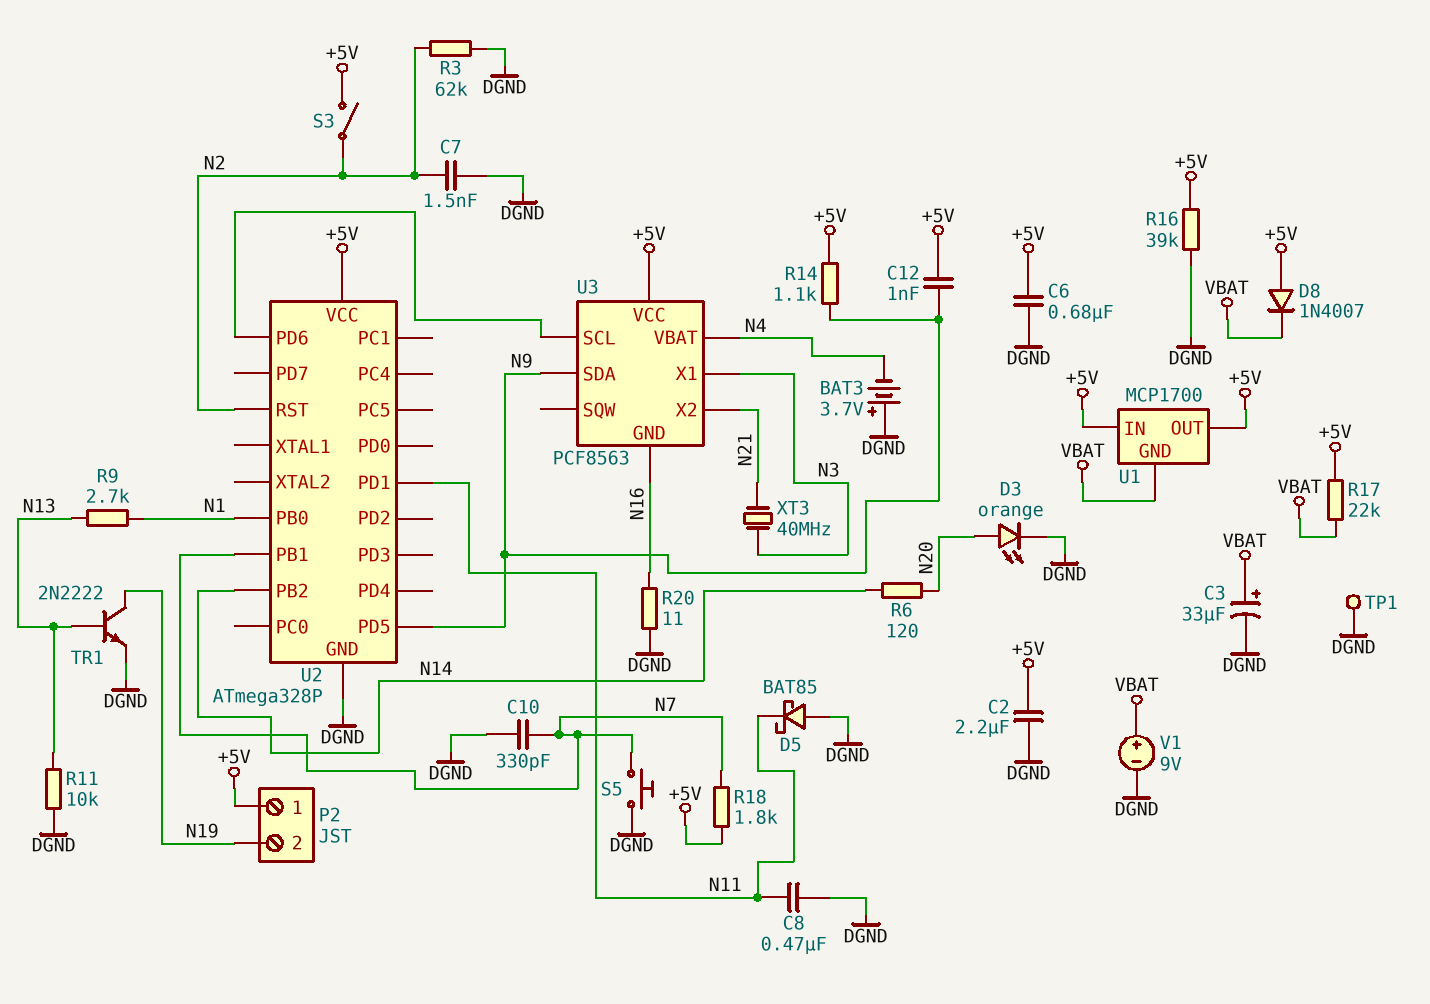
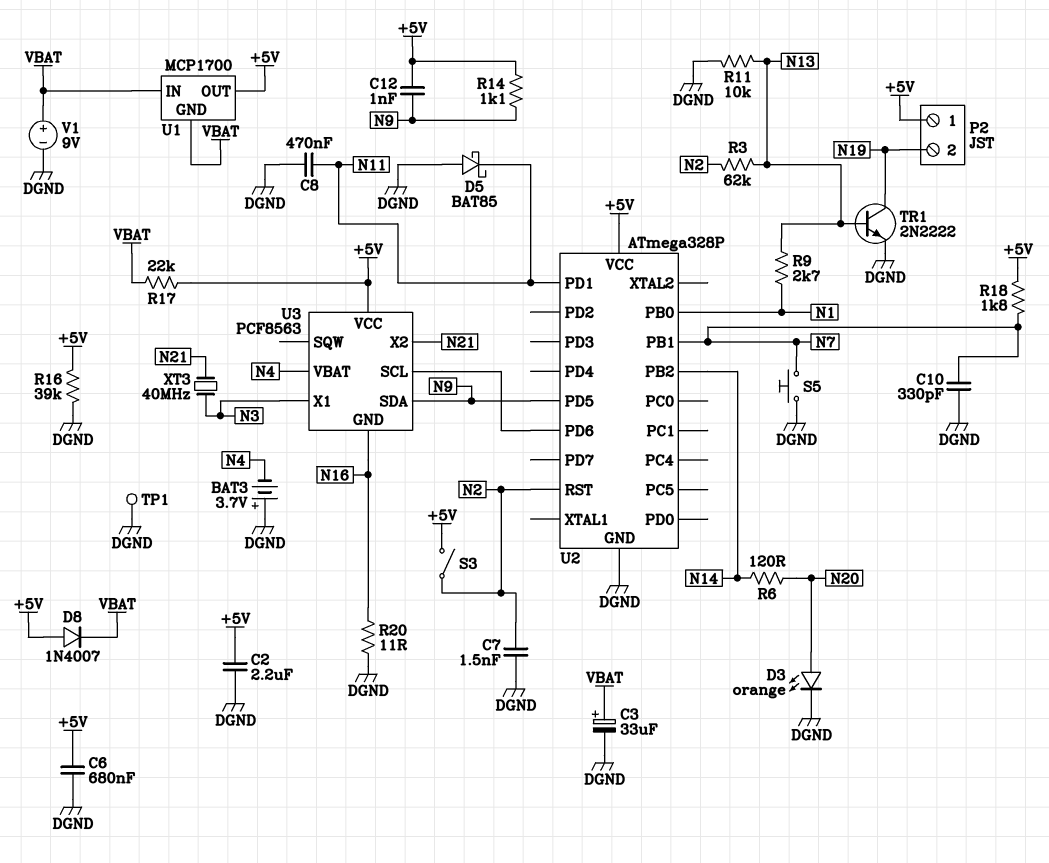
R3: 62k (DGND, N2) -> 62k (N2, N13)
U1 pin IN: +5V -> VBAT

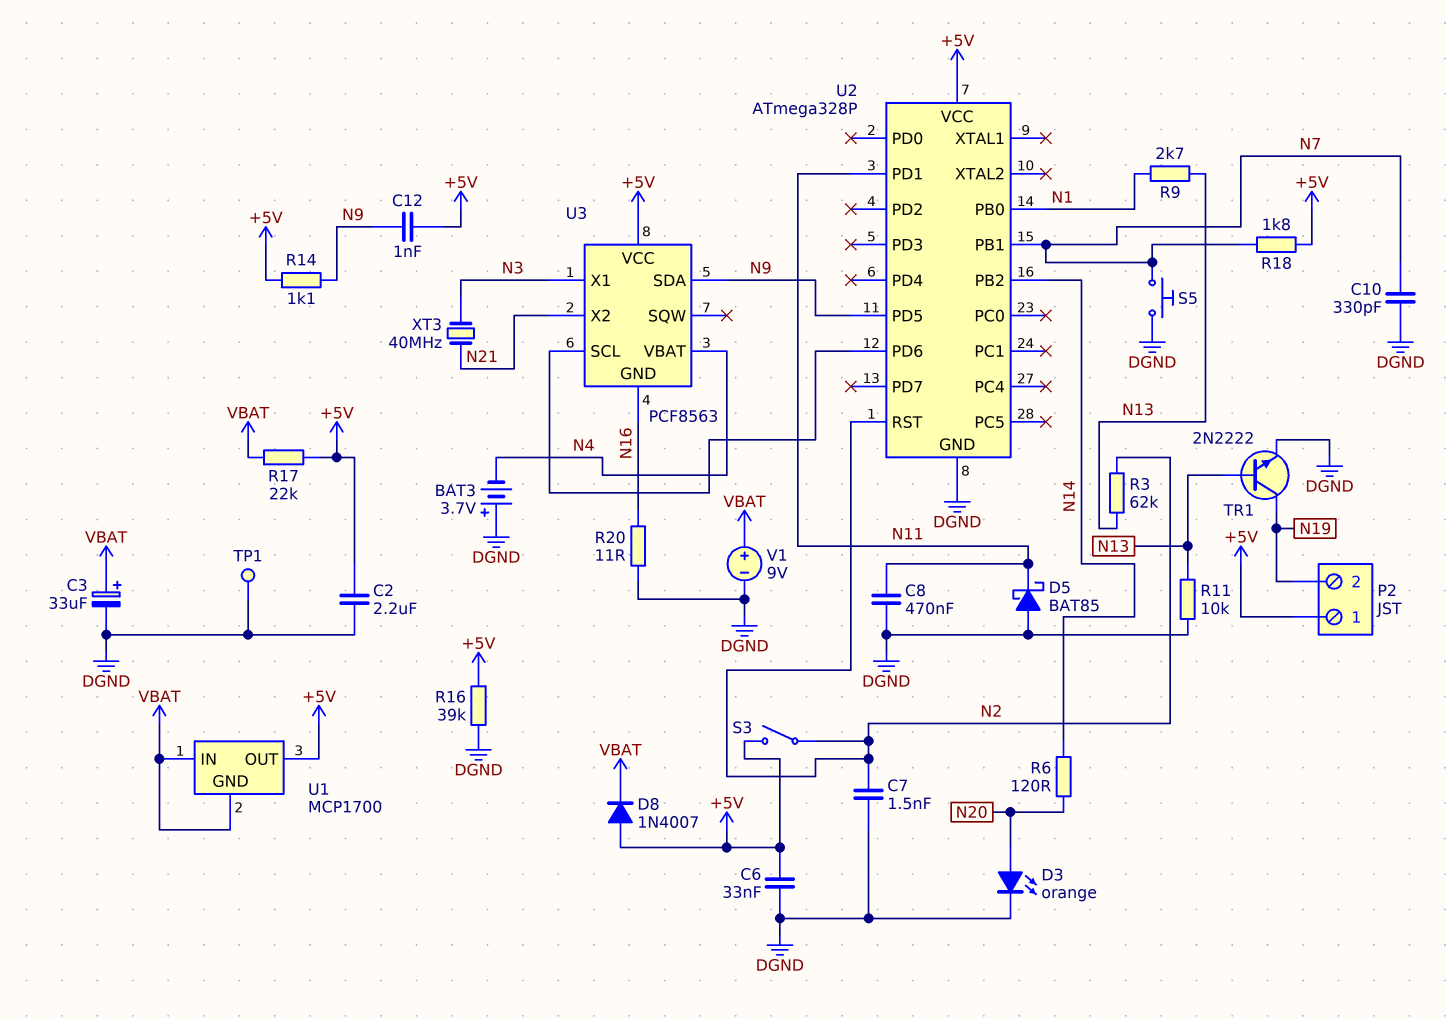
C6: 680nF (+5V, DGND) -> 33nF (+5V, DGND)

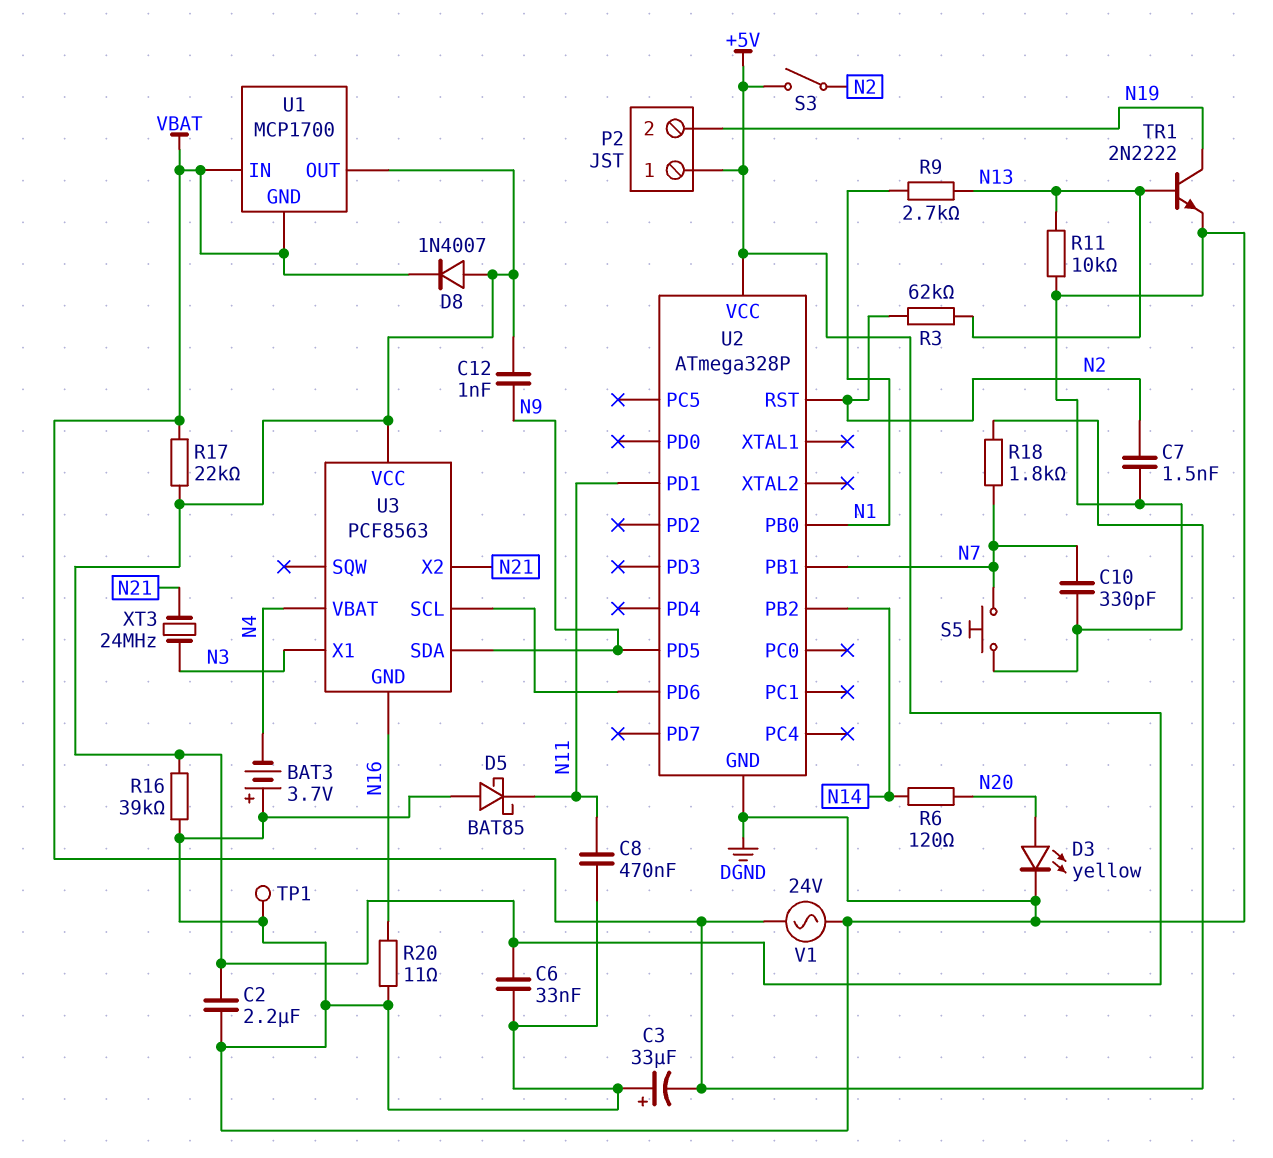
C3: 33uF (plus VBAT, minus DGND) -> 33uF (plus DGND, minus VBAT)
D3: LED orange (A N20, K DGND) -> LED yellow (A N20, K DGND)
R14: 1.1k (+5V, N9) -> none
R18: 1.8k (+5V, N7) -> 1.8k (N7, VBAT)
V1: 9V (plus VBAT, minus DGND) -> AC 24V (DGND, VBAT)
XT3: 40MHz (N3, N21) -> 24MHz (N3, N21)

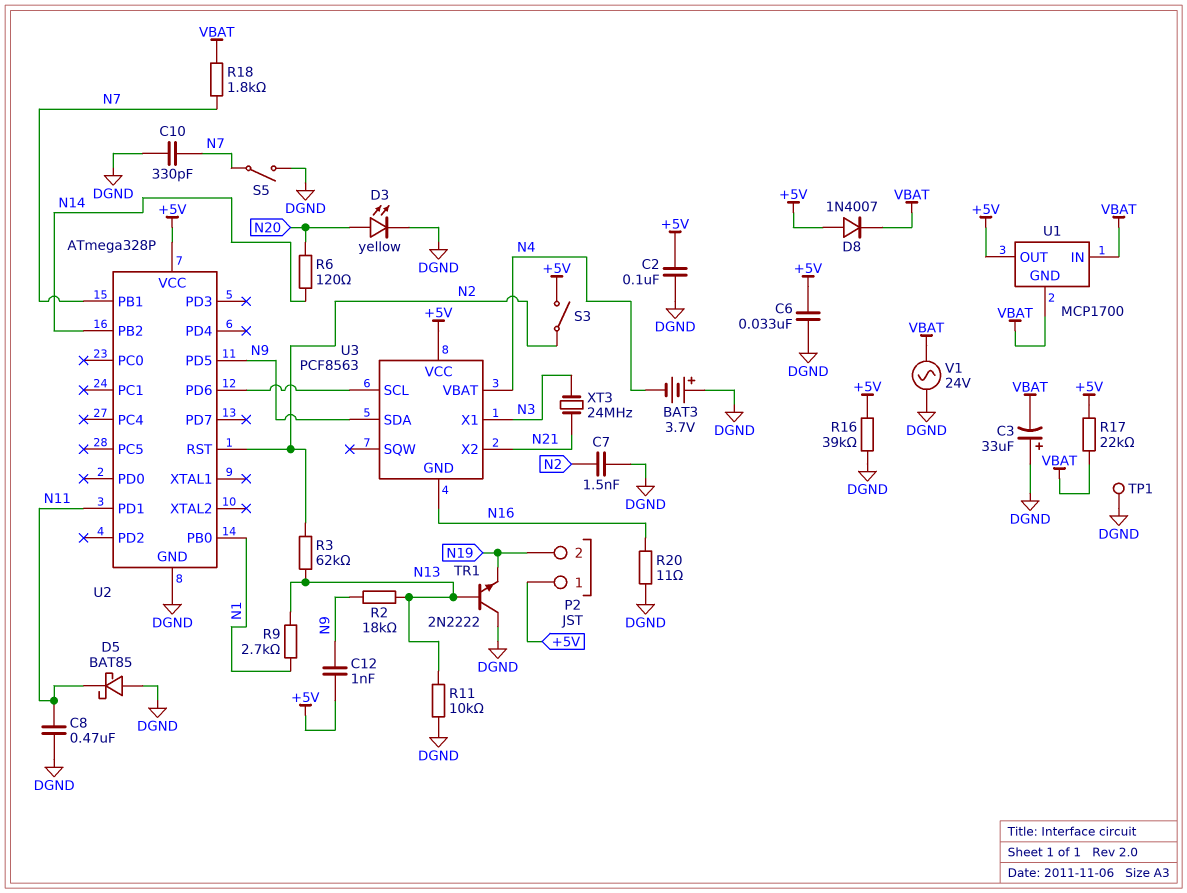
C2: 2.2uF (+5V, DGND) -> 100nF (+5V, DGND)
R2: none -> 18k (N9, N13)
S5: button (DGND, N7) -> switch (DGND, N7)
TR1: NPN 2N2222 (B N13, C N19, E DGND) -> NPN 2N2222 (B N13, C DGND, E N19)

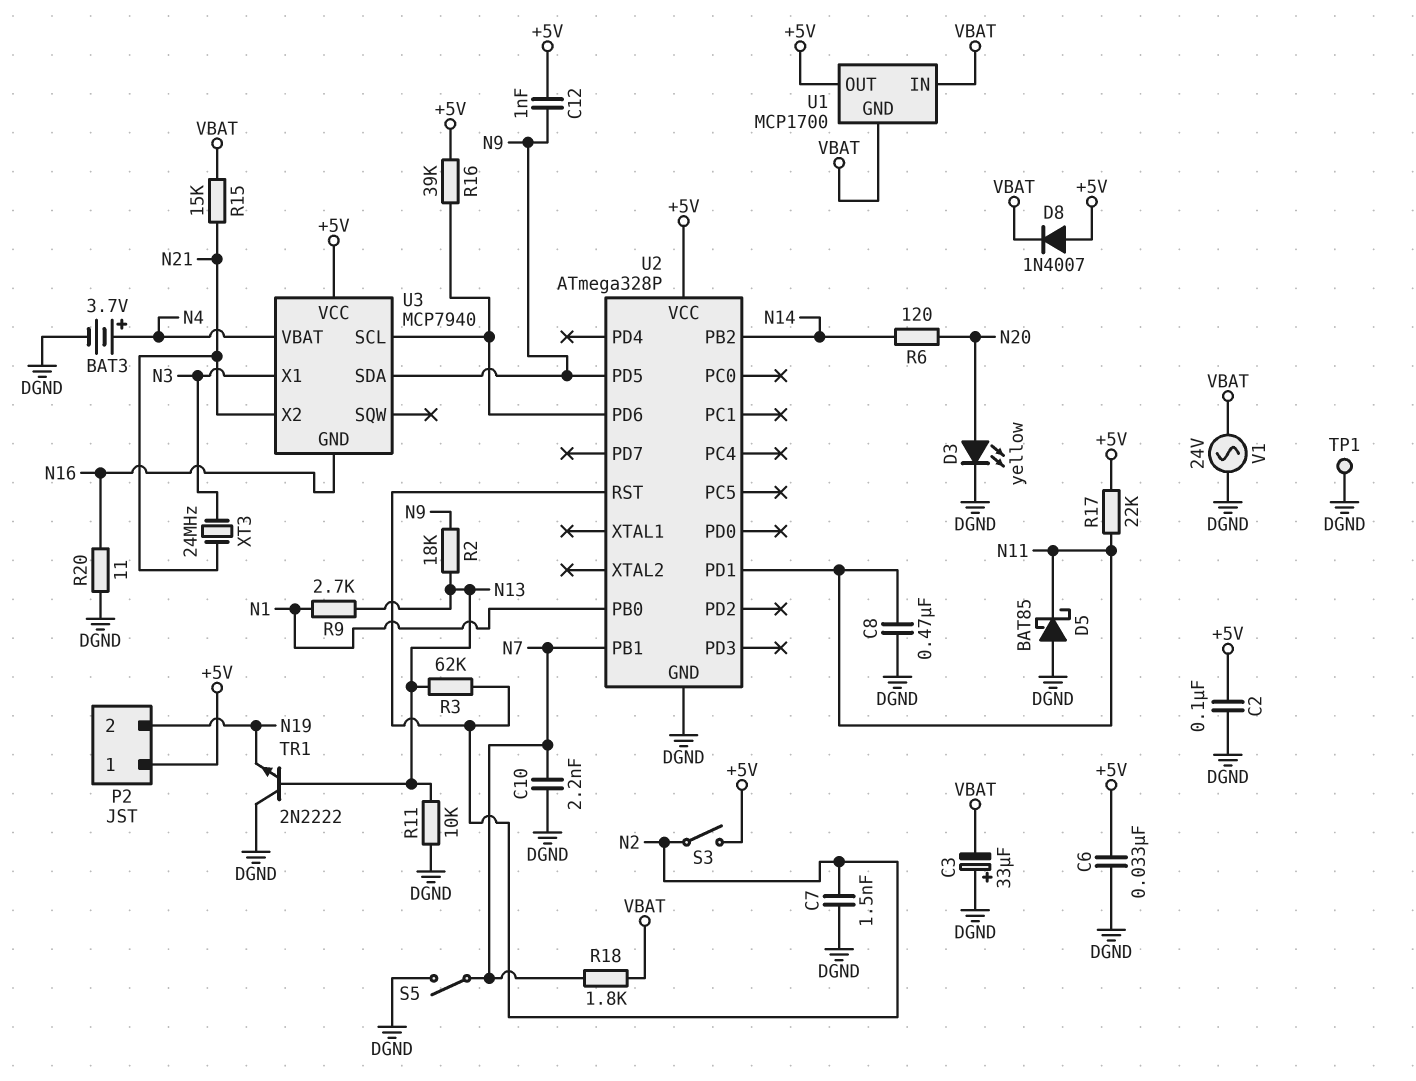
BAT3: 3.7V (plus DGND, minus N4) -> 3.7V (plus N4, minus DGND)
C10: 330pF (DGND, N7) -> 2.2nF (DGND, N7)
R15: none -> 15k (N21, VBAT)
R16: 39k (+5V, DGND) -> 39k (+5V, U2/PD6)
R17: 22k (+5V, VBAT) -> 22k (+5V, N11)
U3: PCF8563 -> MCP7940

